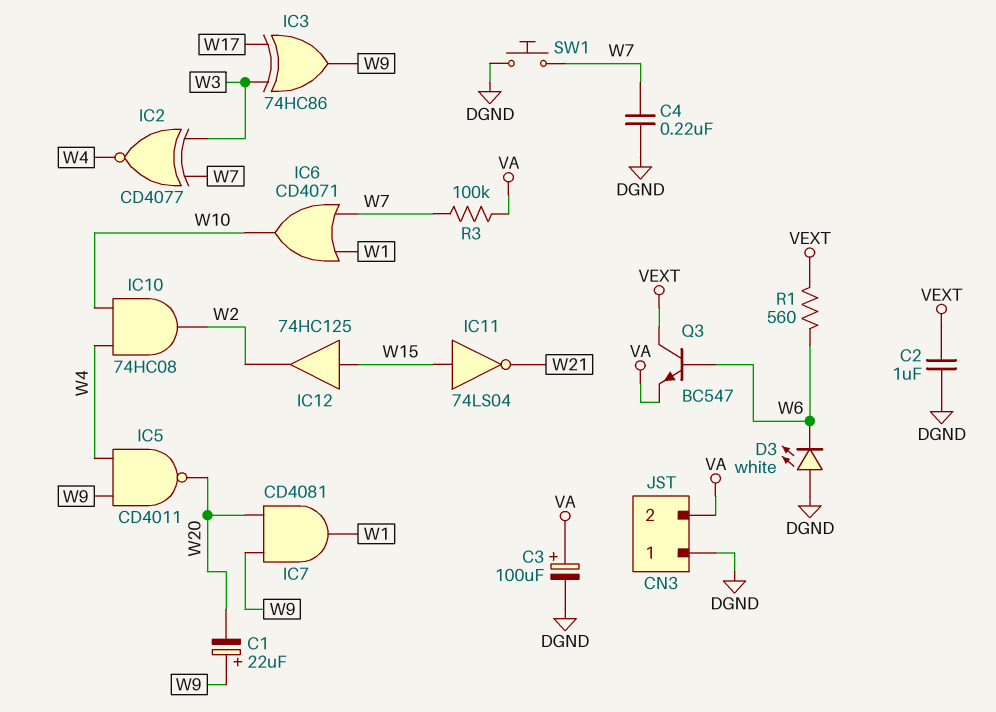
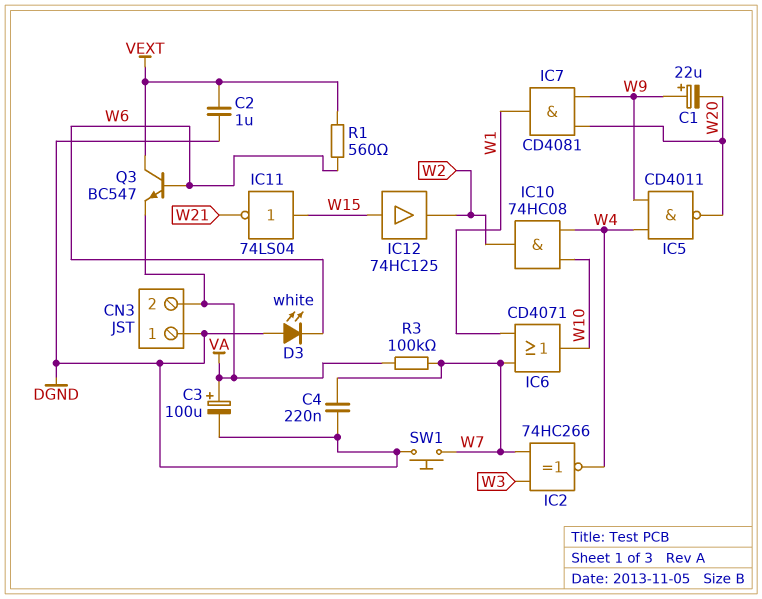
IC2: XNOR CD4077 (in W3, in W7, out W4) -> XNOR 74HC266 (in W3, in W7, out W4)
IC3: XOR 74HC86 (in W3, in W17, out W9) -> none

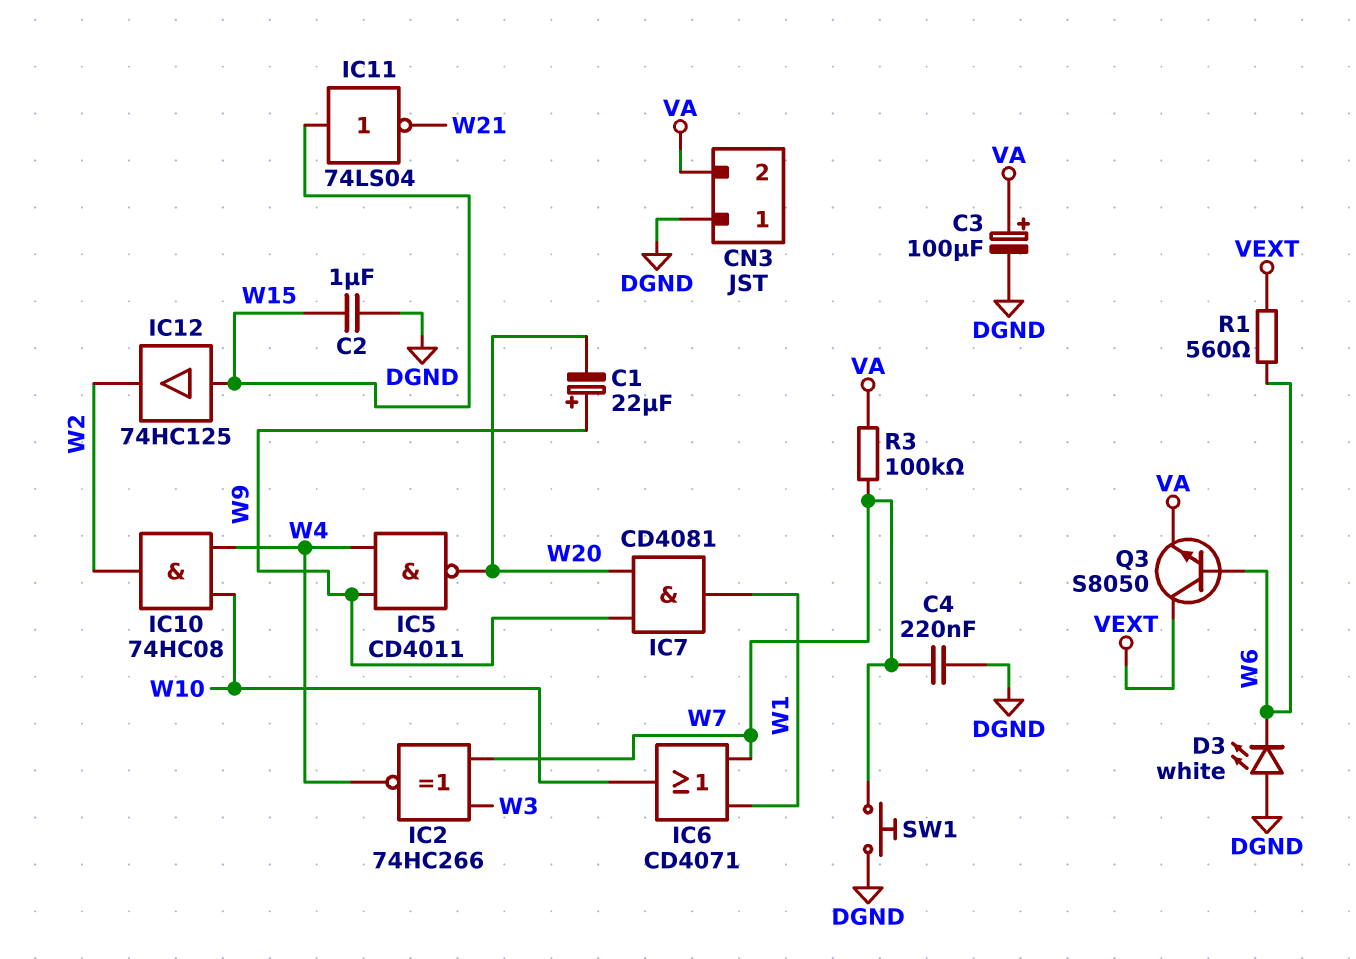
C2: 1uF (DGND, VEXT) -> 1uF (DGND, W15)
Q3: NPN BC547 (B W6, C VEXT, E VA) -> NPN S8050 (B W6, C VEXT, E VA)

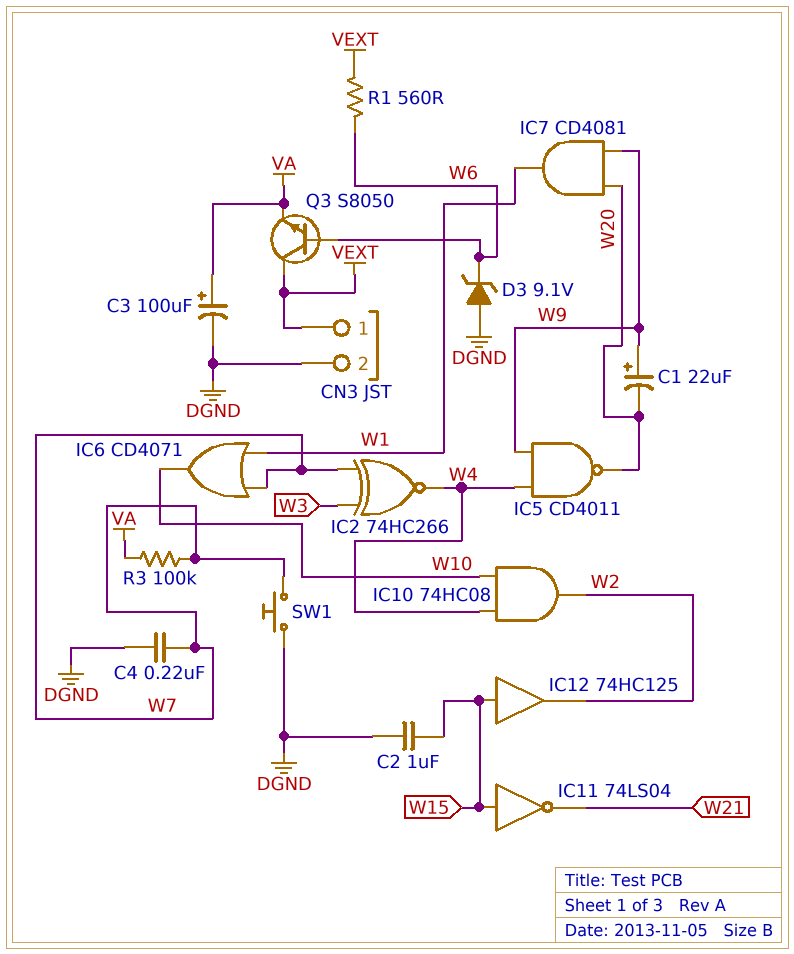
CN3 pin 1: DGND -> VEXT
CN3 pin 2: VA -> DGND
D3: LED white (A DGND, K W6) -> zener 9.1V (A DGND, K W6)

